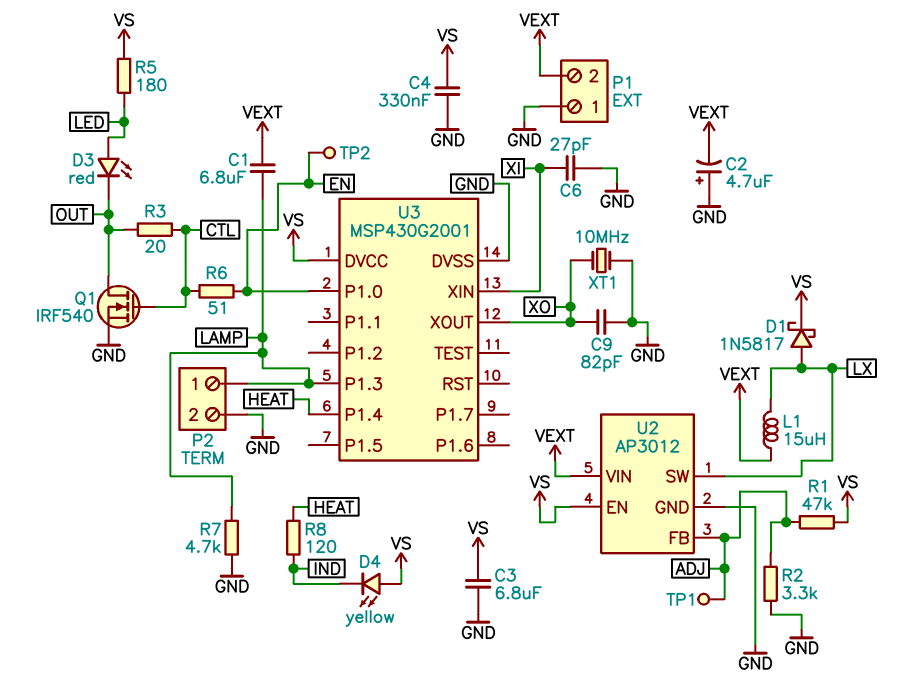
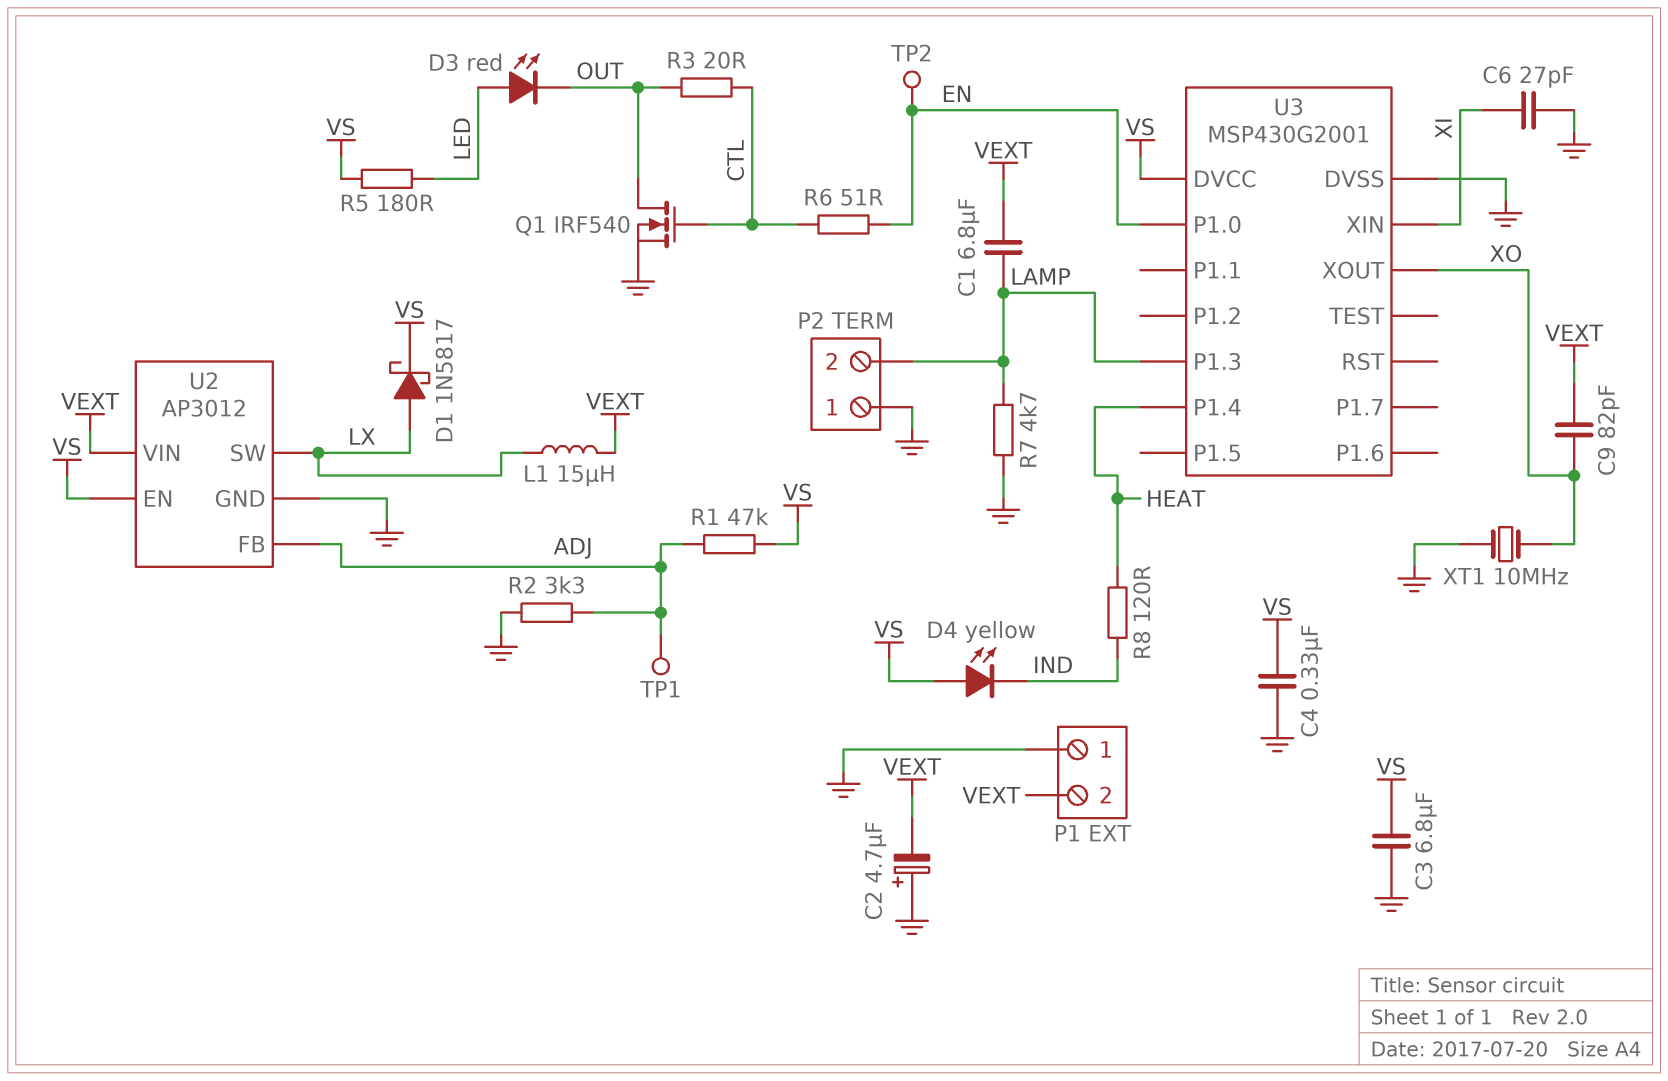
C9: 82pF (GND, XO) -> 82pF (VEXT, XO)
P2 pin 1: LAMP -> GND
P2 pin 2: GND -> LAMP

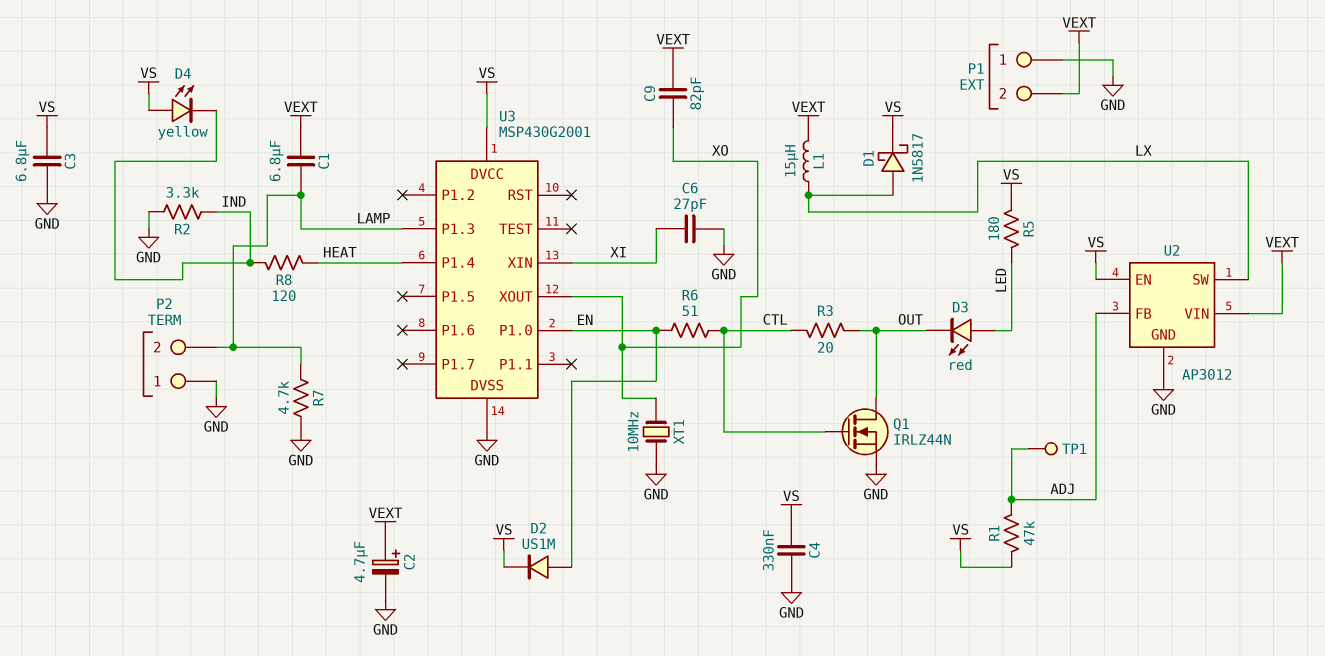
C2: 4.7uF (plus GND, minus VEXT) -> 4.7uF (plus VEXT, minus GND)
D2: none -> diode US1M (A EN, K VS)
Q1: NMOS IRF540 (G CTL, D OUT, S GND) -> NMOS IRLZ44N (G CTL, D OUT, S GND)
R2: 3.3k (ADJ, GND) -> 3.3k (GND, IND)
TP2: test point (EN) -> none

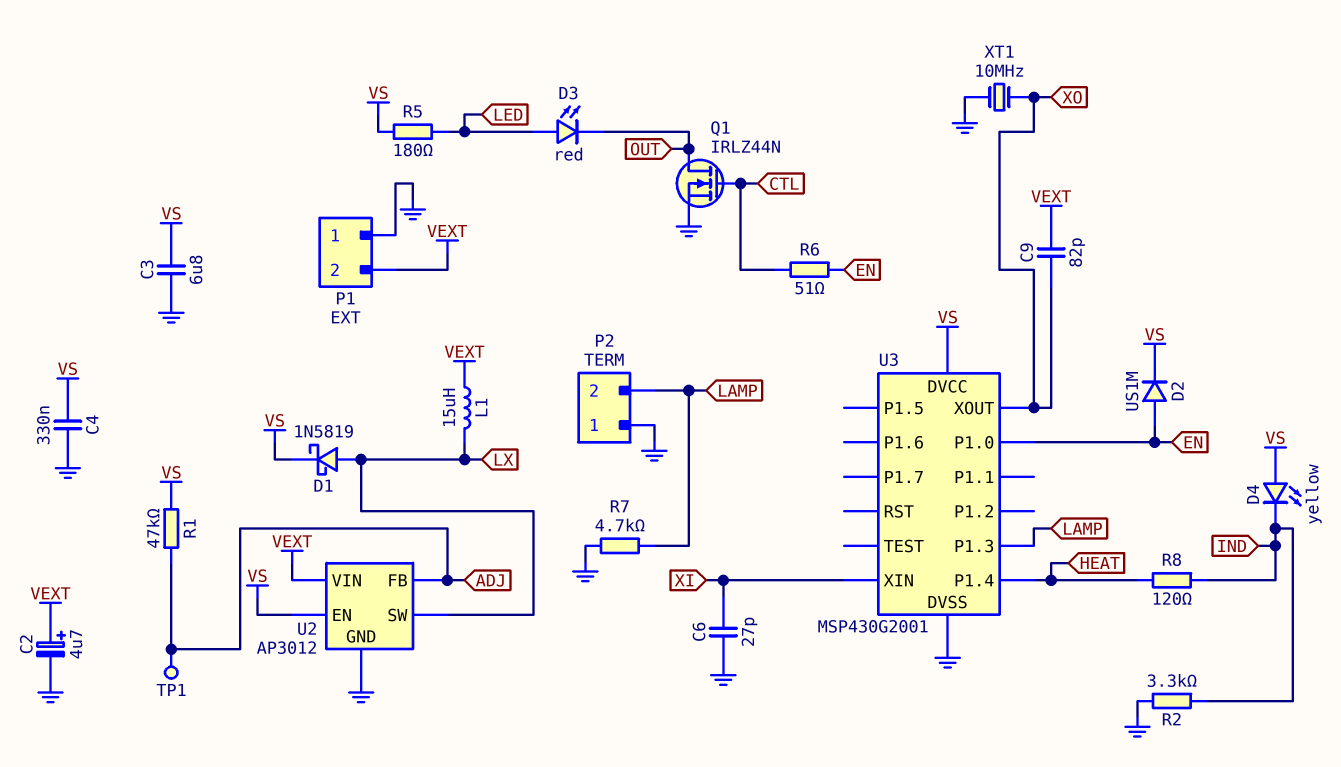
C1: 6.8uF (LAMP, VEXT) -> none
D1: schottky 1N5817 (A LX, K VS) -> schottky 1N5819 (A LX, K VS)
R3: 20 (CTL, OUT) -> none

